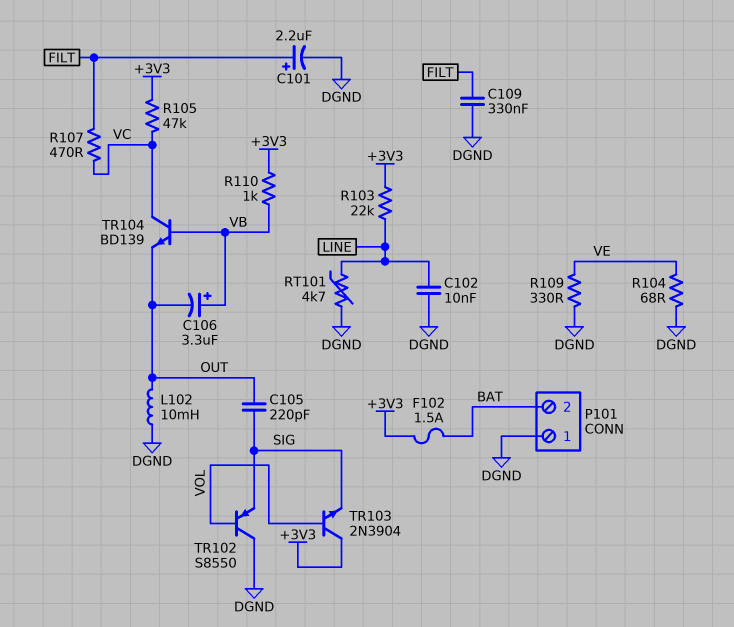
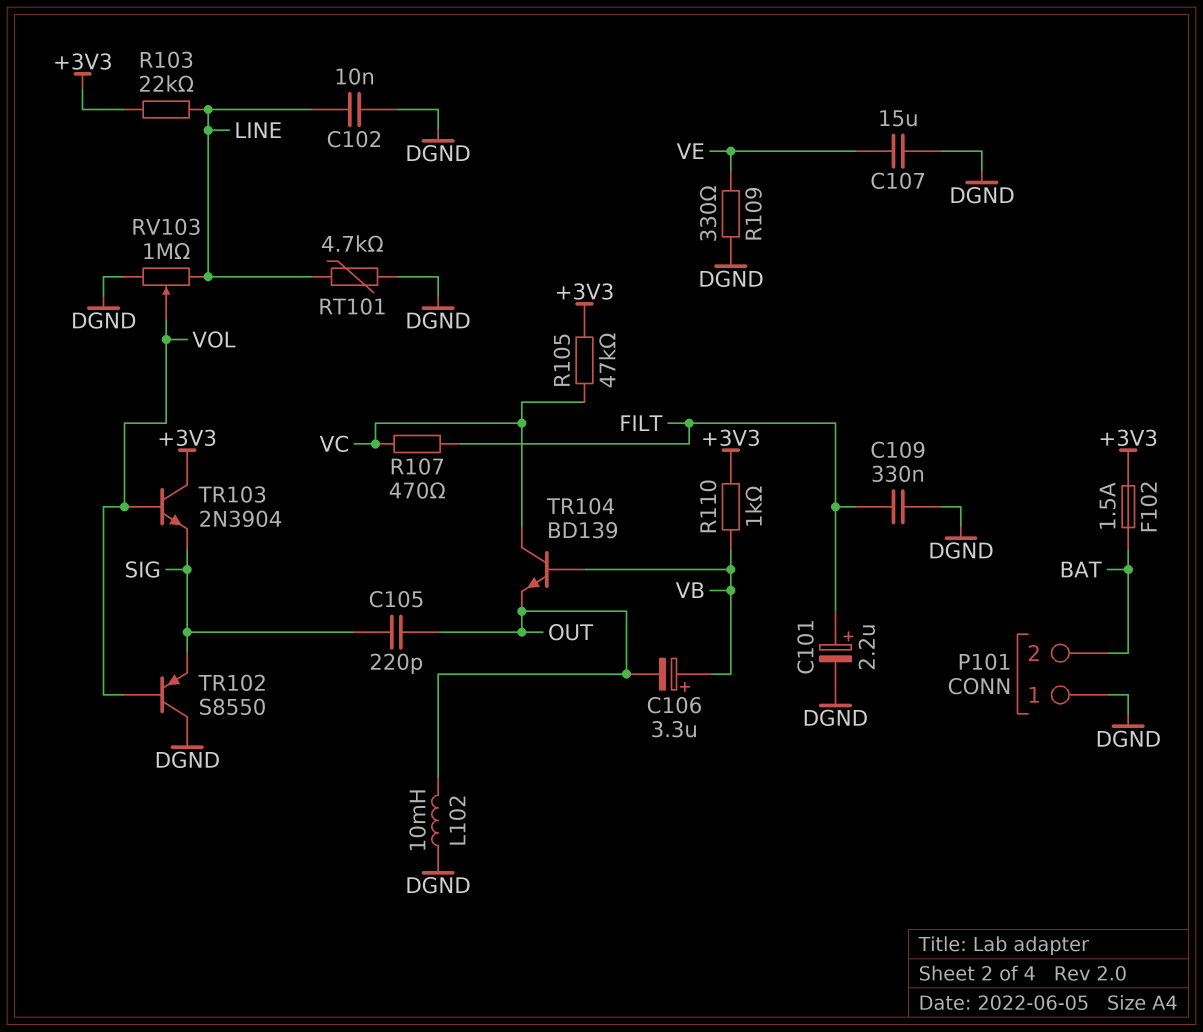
C107: none -> 15uF (DGND, VE)
R104: 68 (DGND, VE) -> none
RV103: none -> 1M (DGND, LINE, wiper VOL)

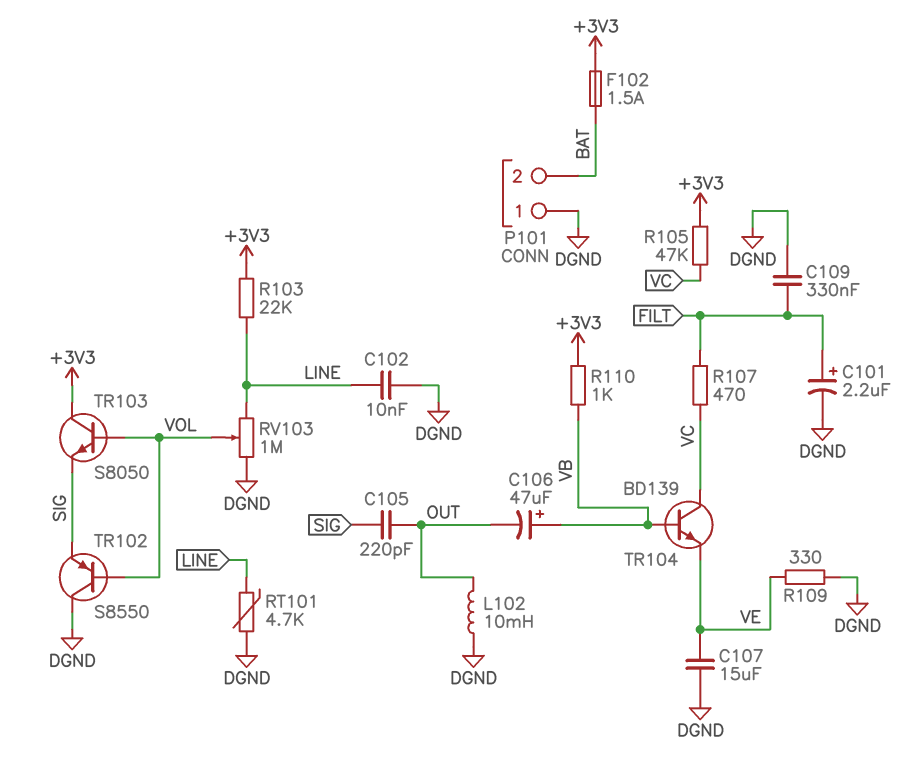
C106: 3.3uF (plus VB, minus OUT) -> 47uF (plus VB, minus OUT)
TR103: NPN 2N3904 (B VOL, C +3V3, E SIG) -> NPN S8050 (B VOL, C +3V3, E SIG)
TR104: NPN BD139 (B VB, C VC, E OUT) -> NPN BD139 (B VB, C VC, E VE)

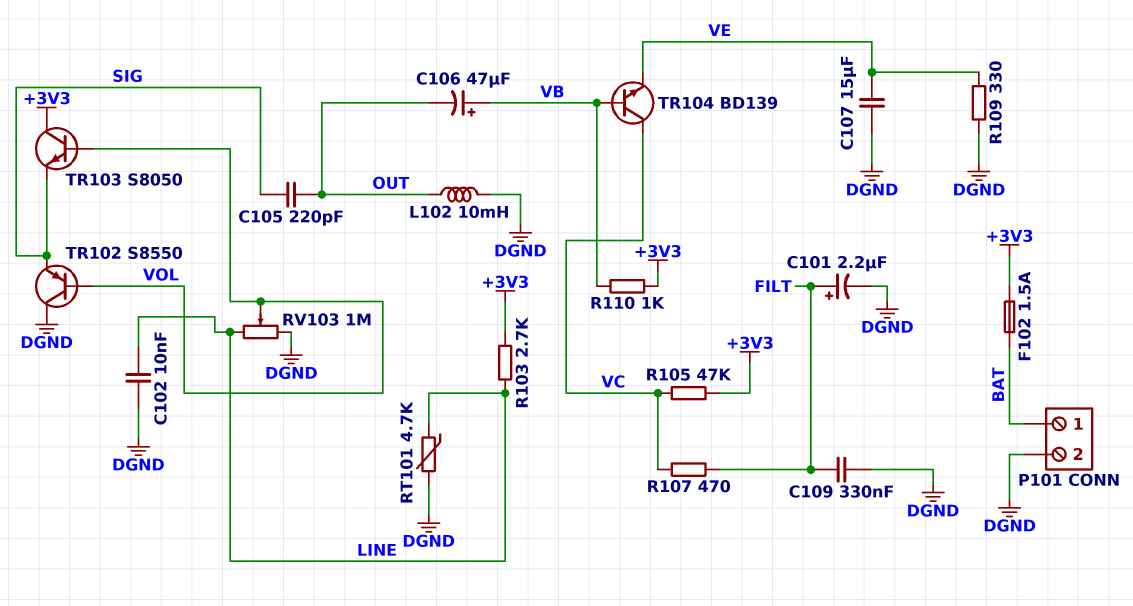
P101 pin 1: DGND -> BAT
P101 pin 2: BAT -> DGND
R103: 22k (+3V3, LINE) -> 2.7k (+3V3, LINE)

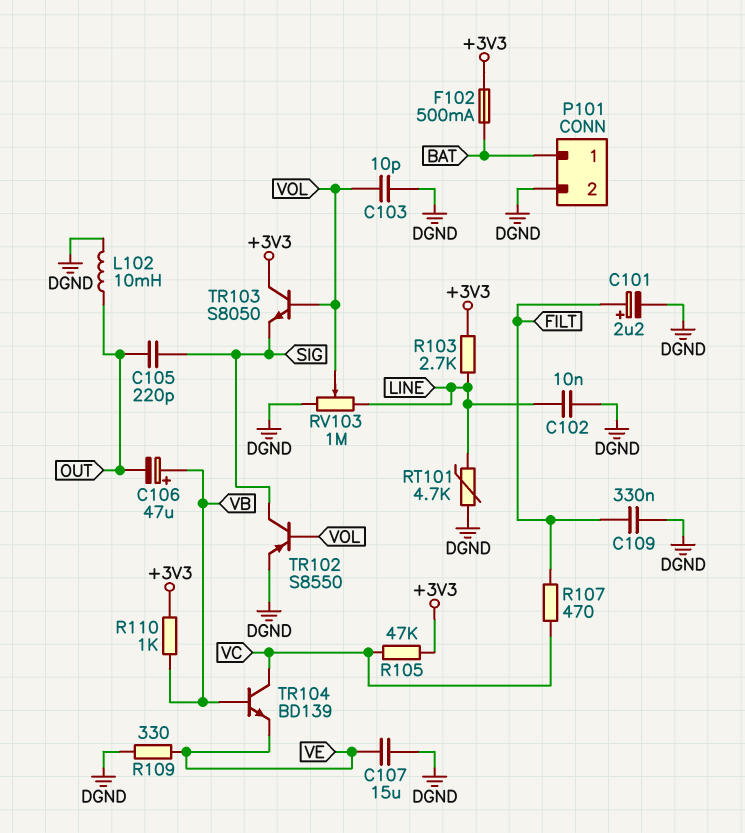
C103: none -> 10pF (DGND, VOL)
F102: 1.5A (+3V3, BAT) -> 500mA (+3V3, BAT)
TR102: PNP S8550 (B VOL, C DGND, E SIG) -> PNP S8550 (B VOL, C SIG, E DGND)

